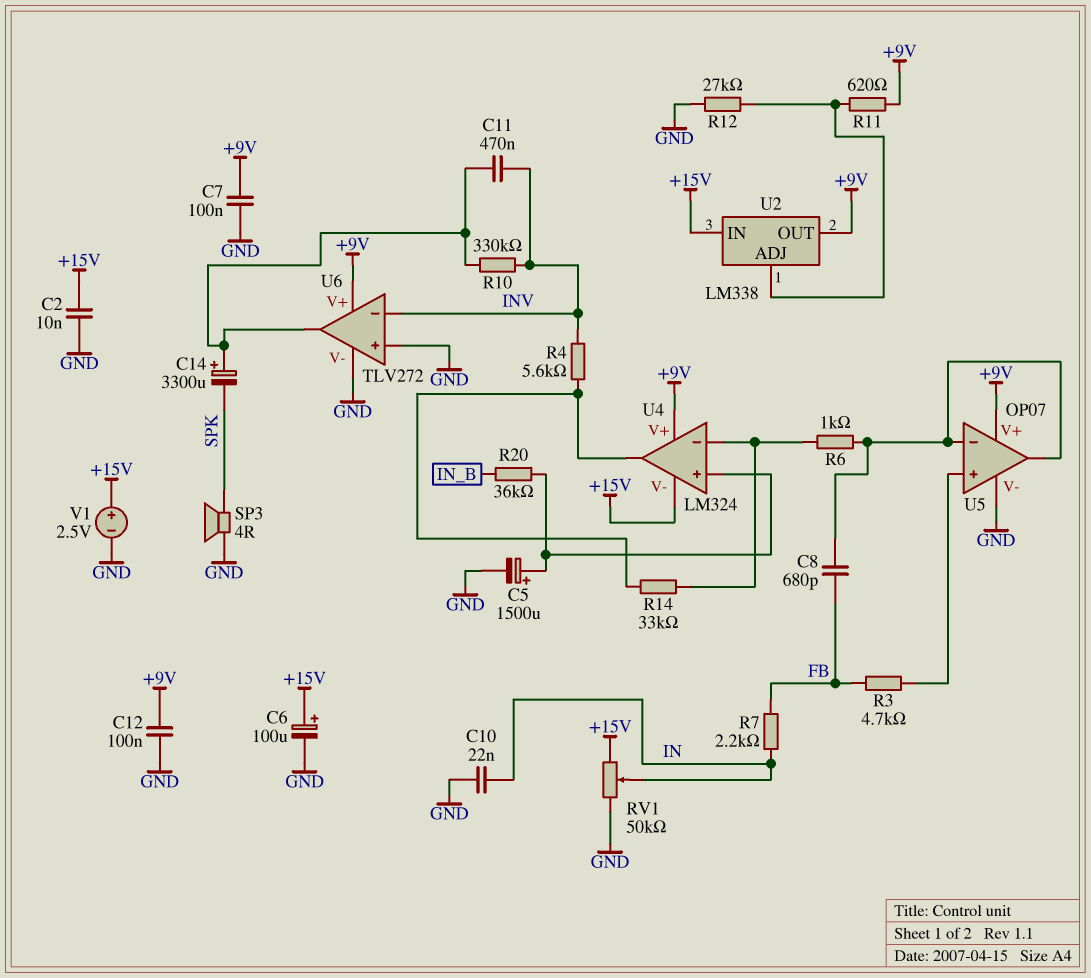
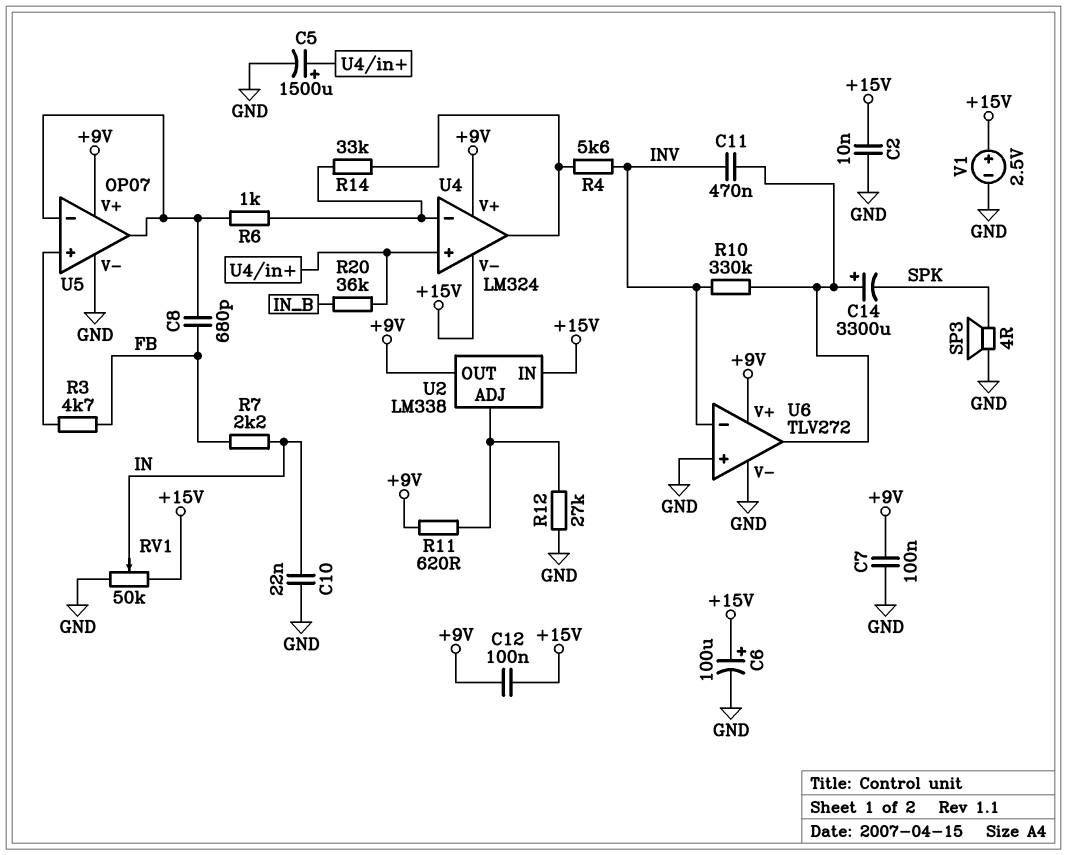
C12: 100nF (+9V, GND) -> 100nF (+9V, +15V)

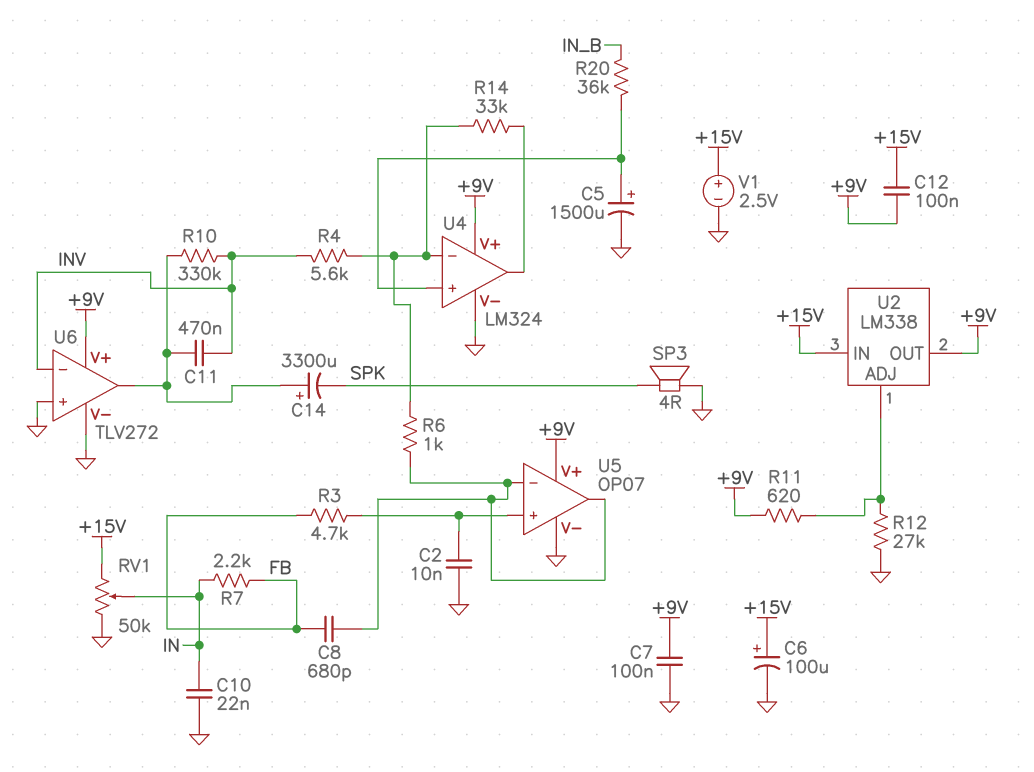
C2: 10nF (+15V, GND) -> 10nF (GND, U5/in+)
R4: 5.6k (INV, U4/out) -> 5.6k (INV, U4/in-)
U4 pin V-: +15V -> GND

